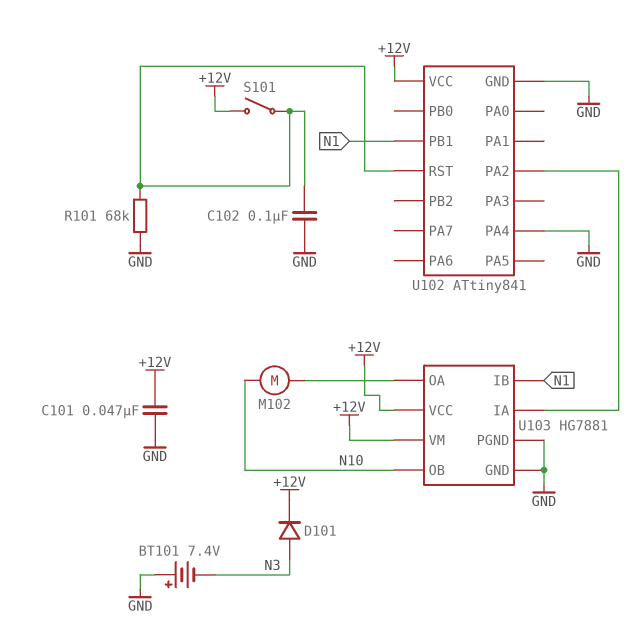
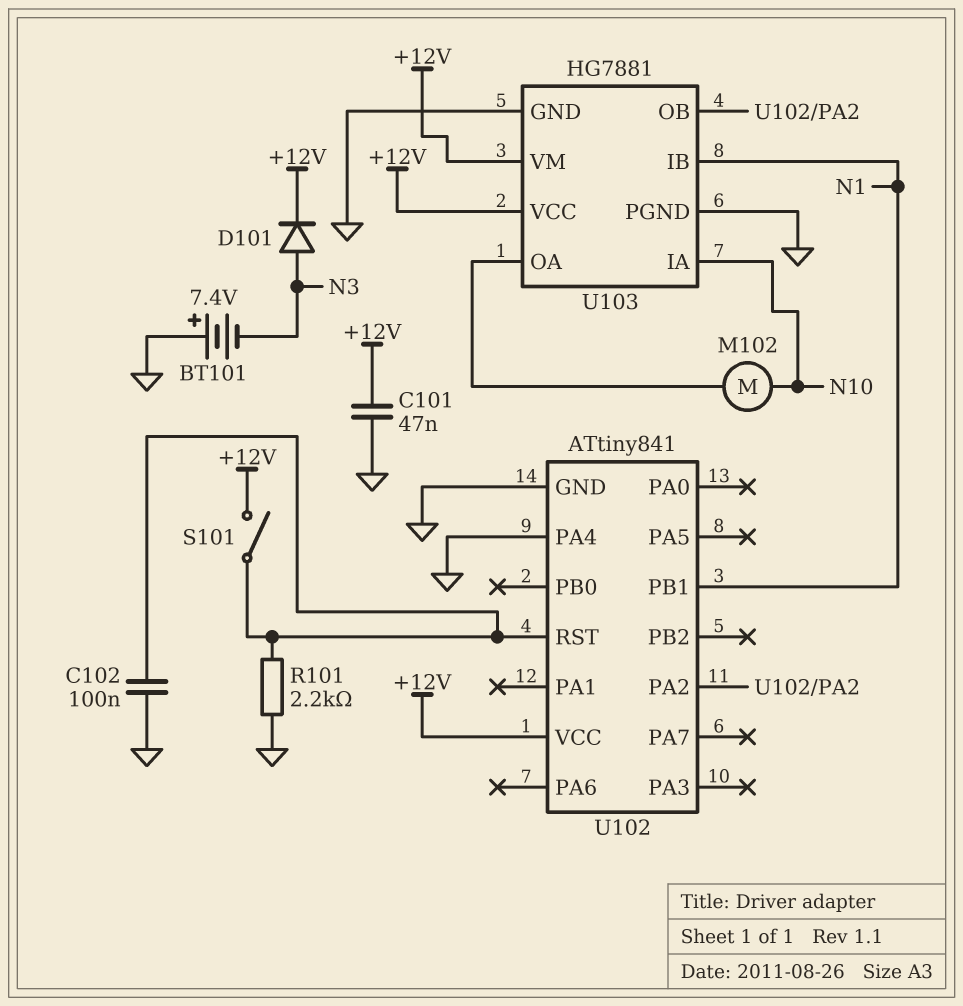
R101: 68k (GND, U102/RST) -> 2.2k (GND, U102/RST)
U103 pin IA: U102/PA2 -> N10
U103 pin OB: N10 -> U102/PA2

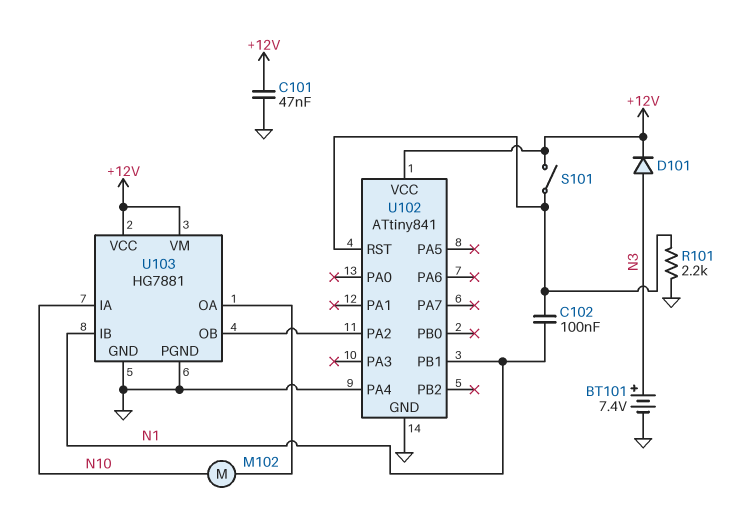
BT101: 7.4V (plus GND, minus N3) -> 7.4V (plus N3, minus GND)
C102: 100nF (GND, U102/RST) -> 100nF (N1, U102/RST)

